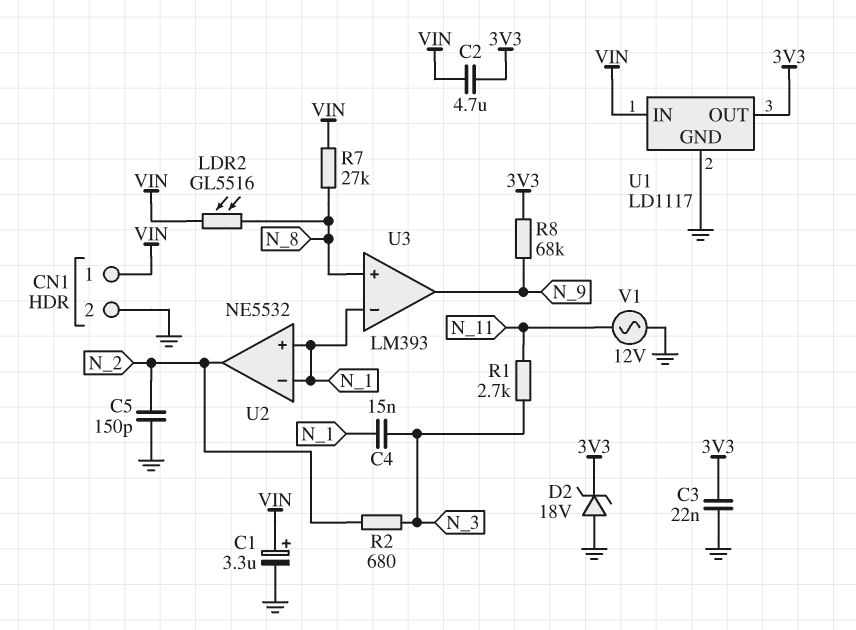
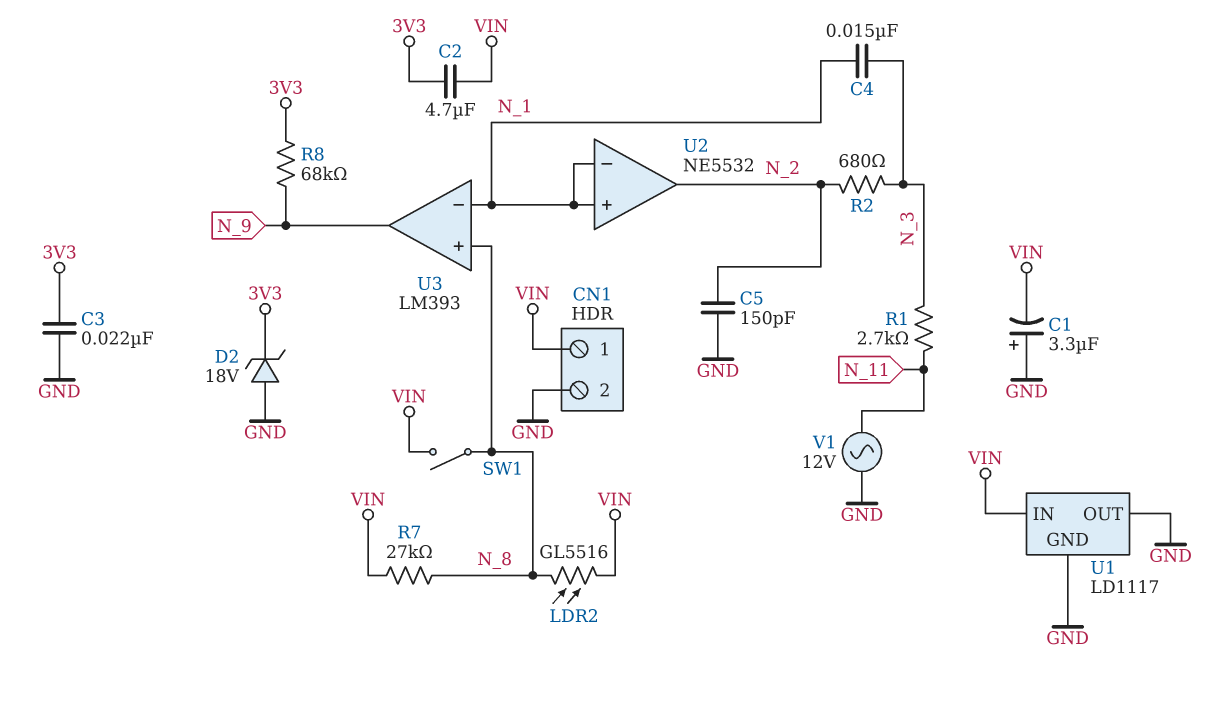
C1: 3.3uF (plus VIN, minus GND) -> 3.3uF (plus GND, minus VIN)
SW1: none -> switch (N_8, VIN)
U1 pin OUT: 3V3 -> GND

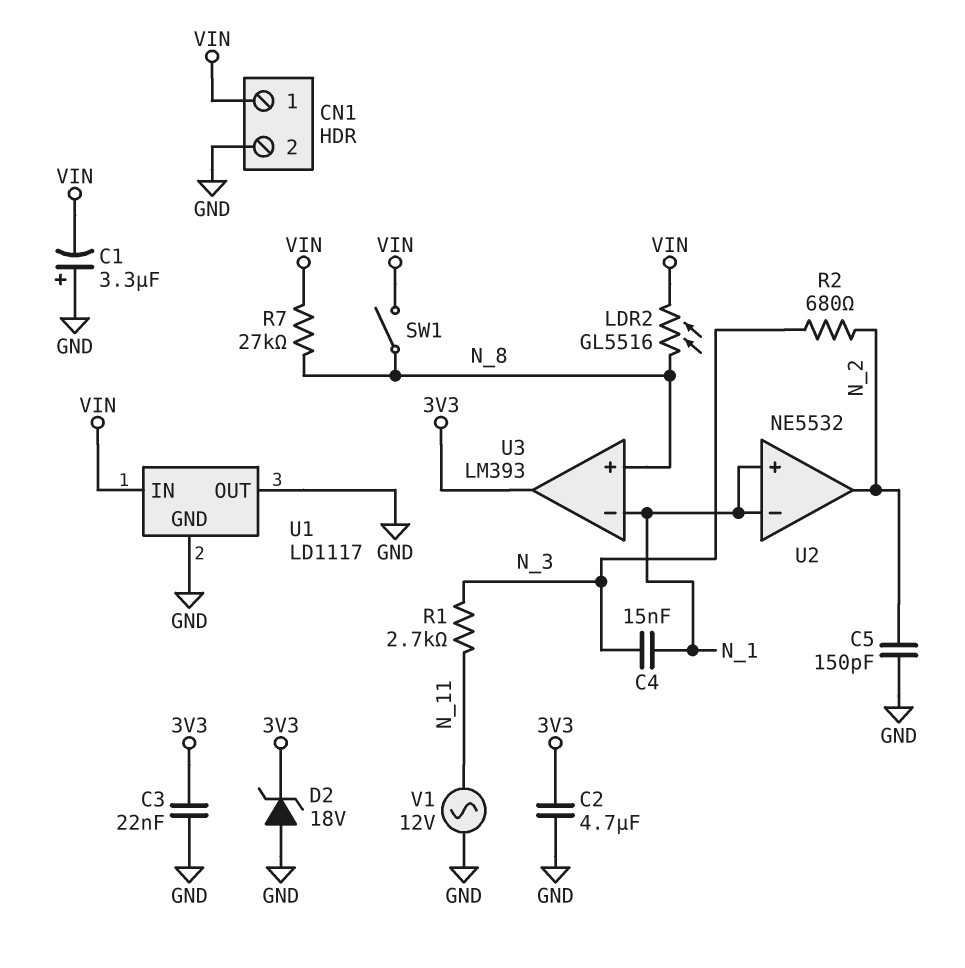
C2: 4.7uF (3V3, VIN) -> 4.7uF (3V3, GND)
R8: 68k (3V3, N_9) -> none
U3 pin out: N_9 -> 3V3

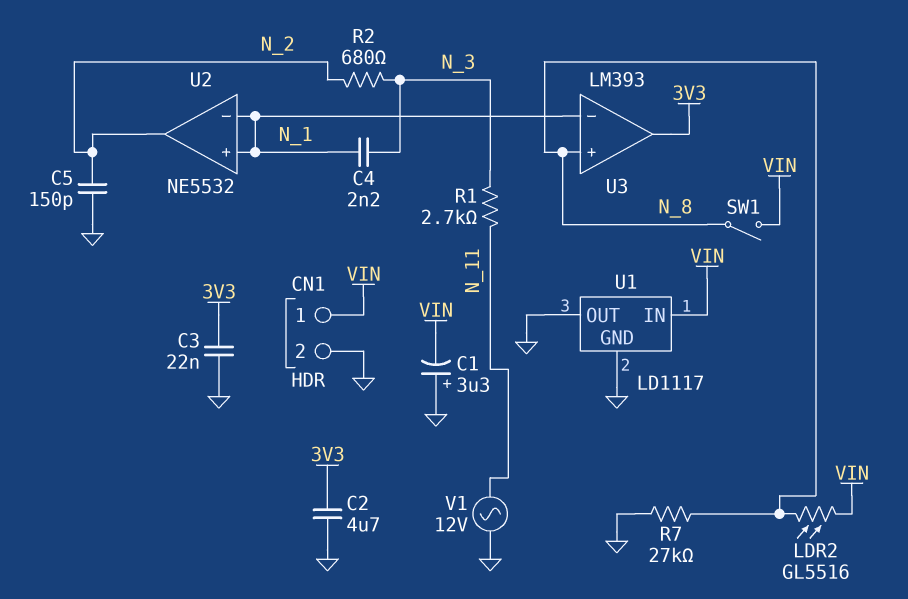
C4: 15nF (N_1, N_3) -> 2.2nF (N_1, N_3)
D2: zener 18V (A GND, K 3V3) -> none
R7: 27k (N_8, VIN) -> 27k (GND, N_8)

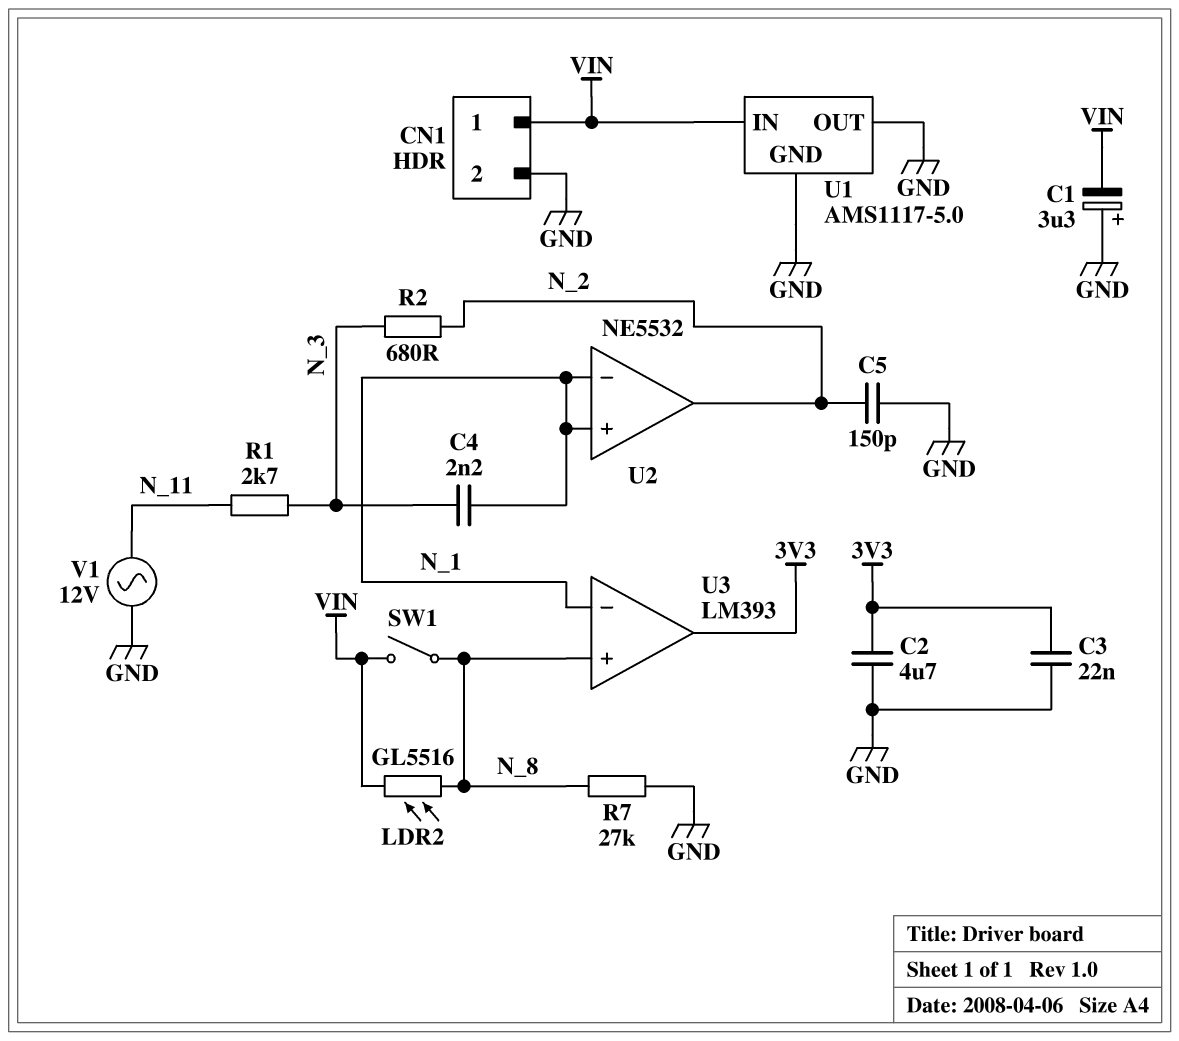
U1: LD1117 -> AMS1117-5.0

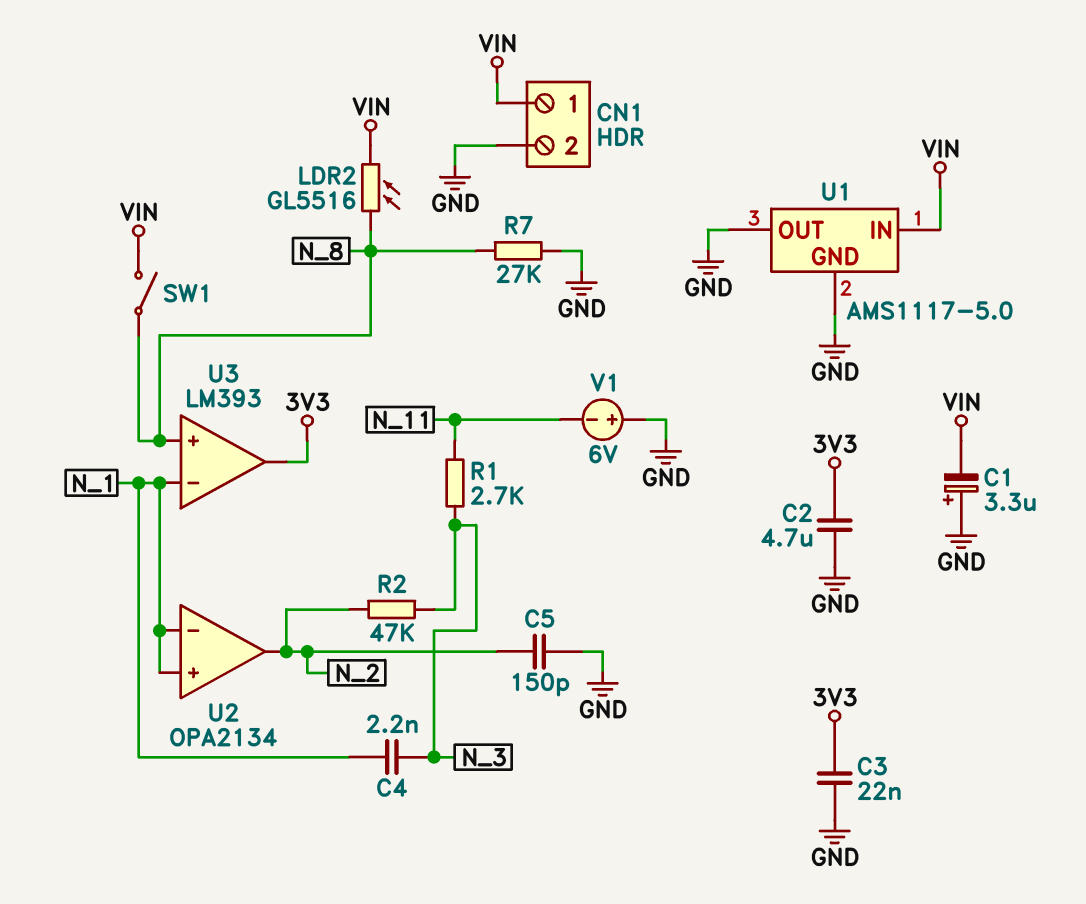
R2: 680 (N_2, N_3) -> 47k (N_2, N_3)
U2: NE5532 -> OPA2134
V1: AC 12V (GND, N_11) -> 6V (plus GND, minus N_11)

